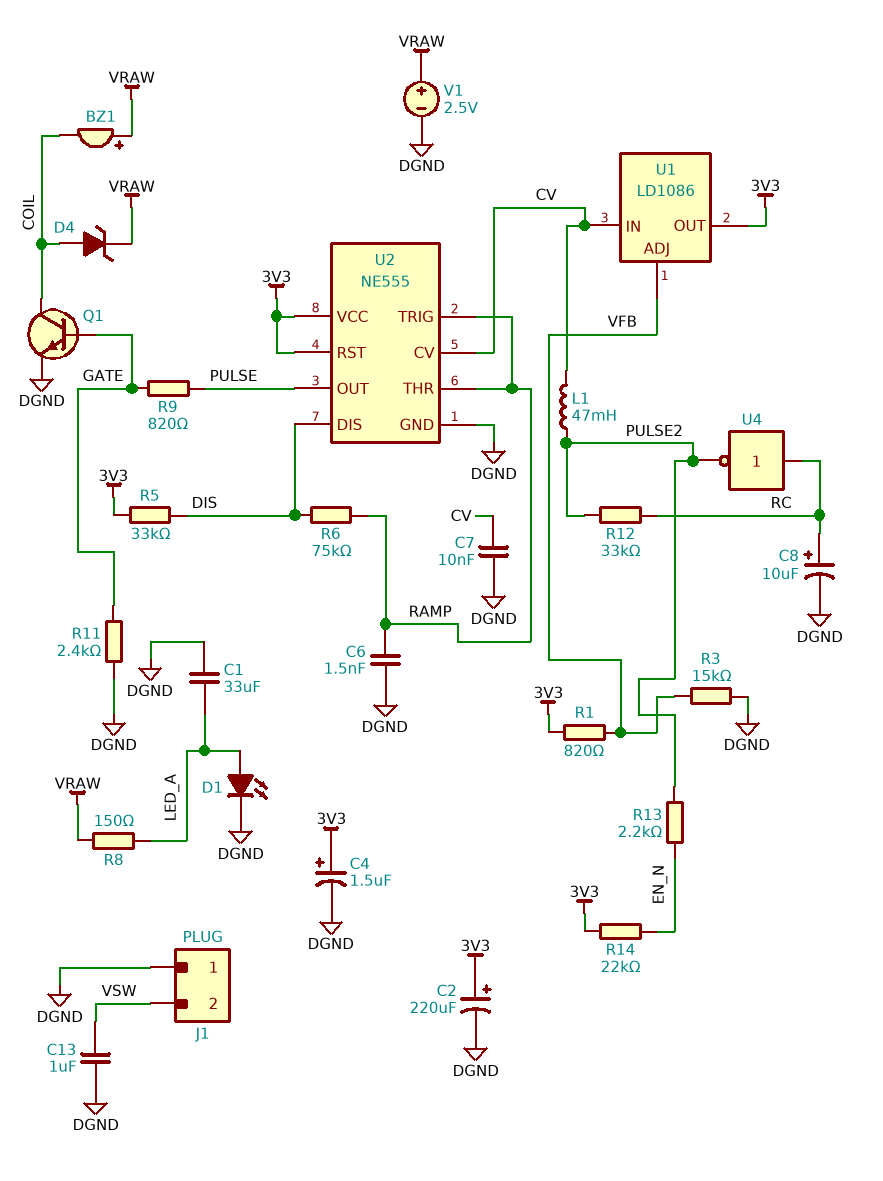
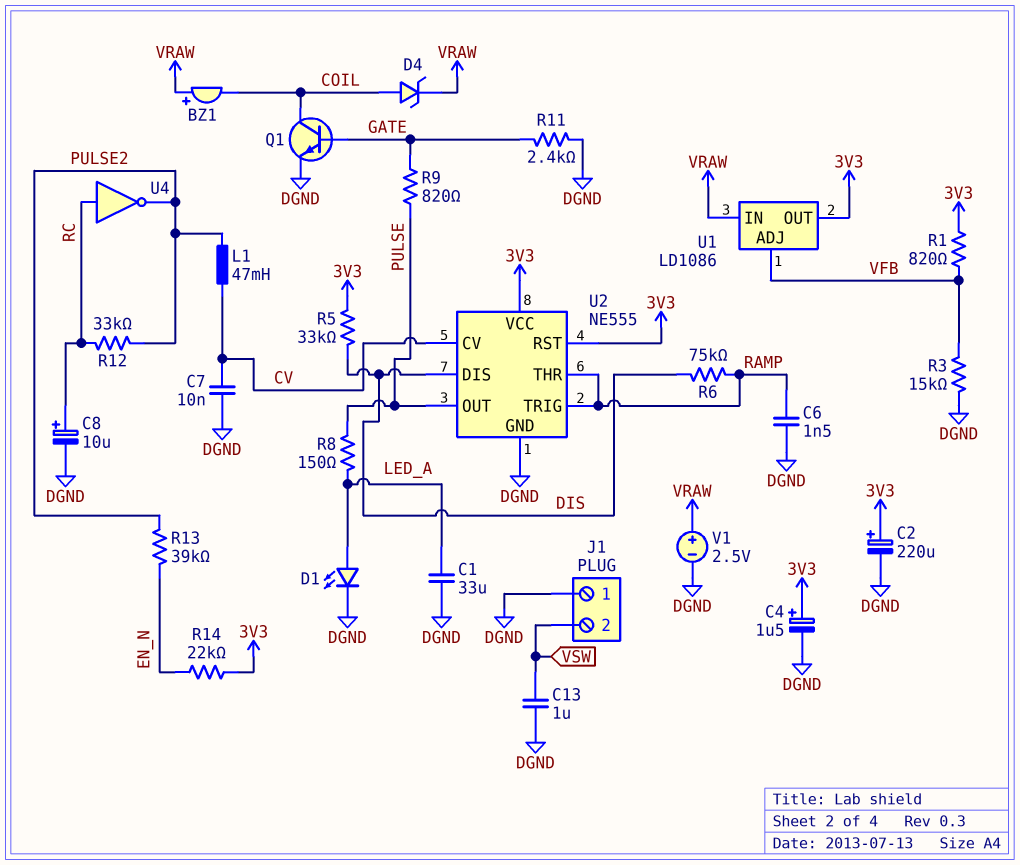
R8: 150 (LED_A, VRAW) -> 150 (LED_A, PULSE)
R13: 2.2k (EN_N, PULSE2) -> 39k (EN_N, PULSE2)
U1 pin IN: CV -> VRAW

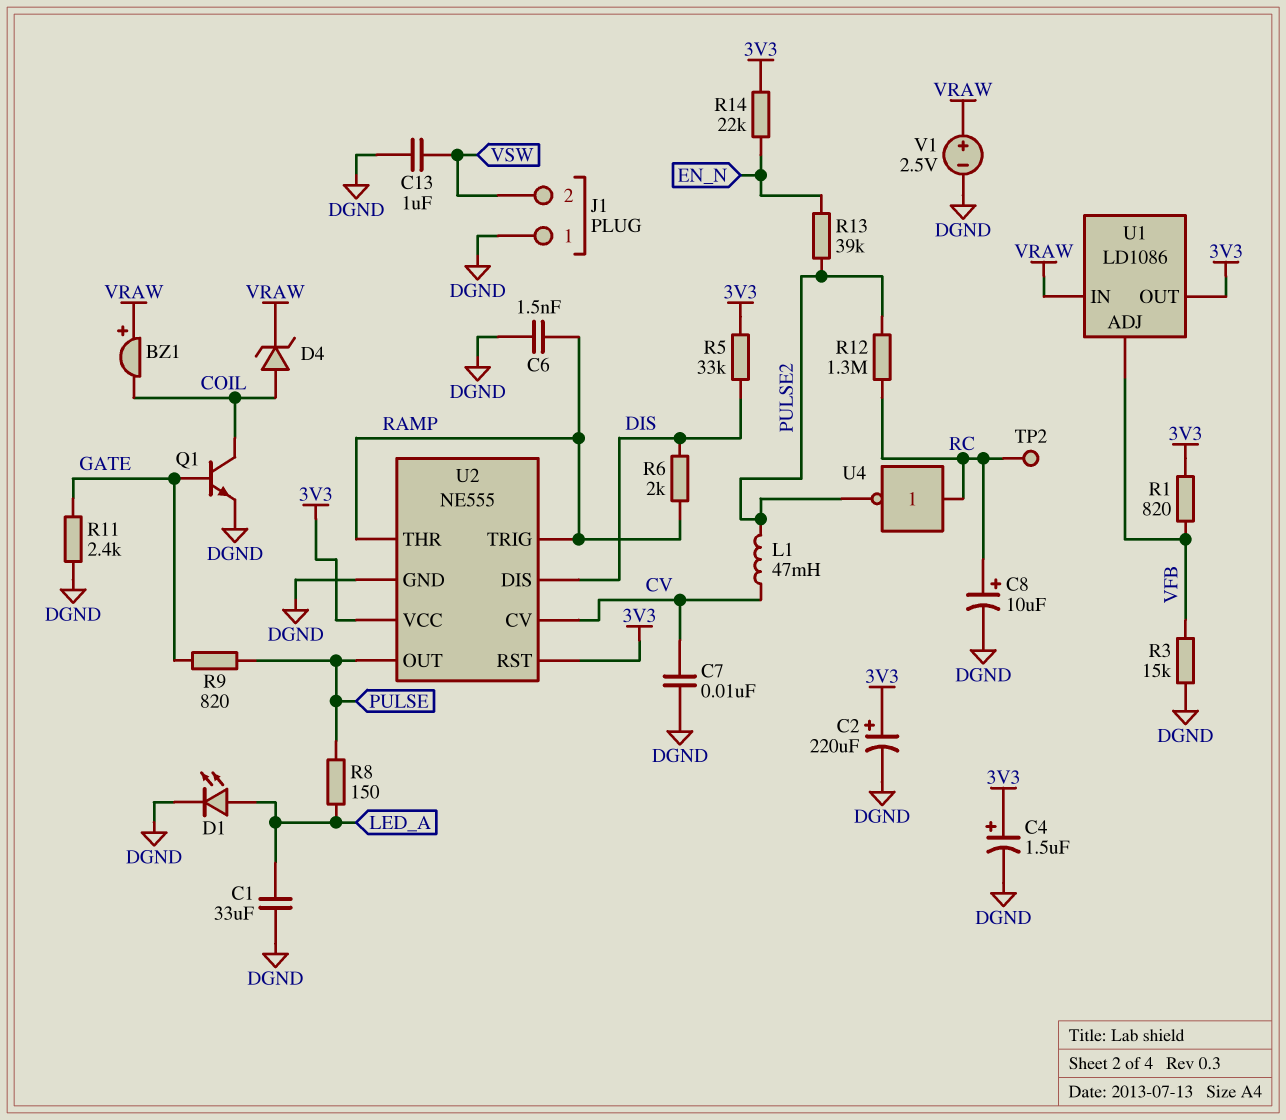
R6: 75k (DIS, RAMP) -> 2k (DIS, RAMP)
R12: 33k (PULSE2, RC) -> 1.3M (PULSE2, RC)
TP2: none -> test point (RC)

